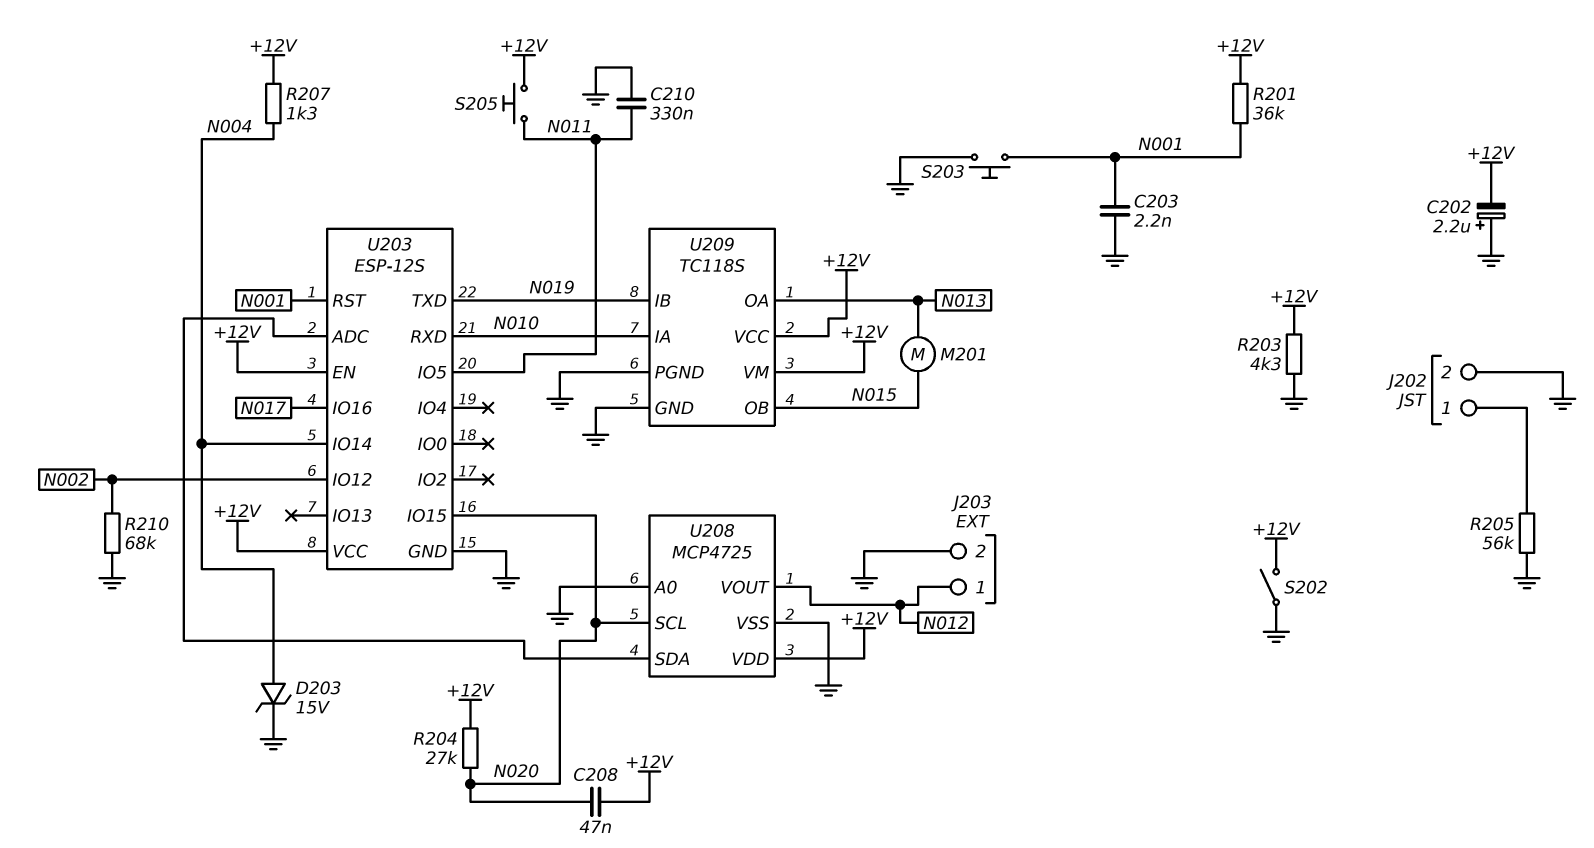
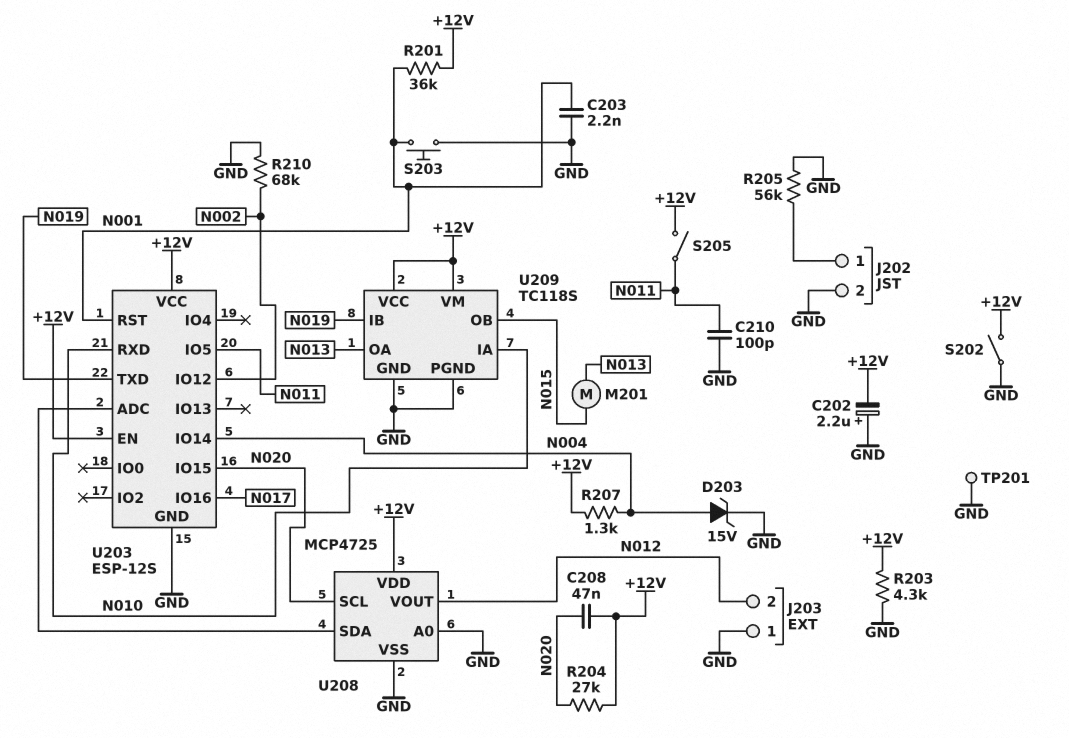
C210: 330nF (GND, N011) -> 100pF (GND, N011)
J203 pin 1: N012 -> GND
J203 pin 2: GND -> N012
S205: button (+12V, N011) -> switch (+12V, N011)
TP201: none -> test point (GND)

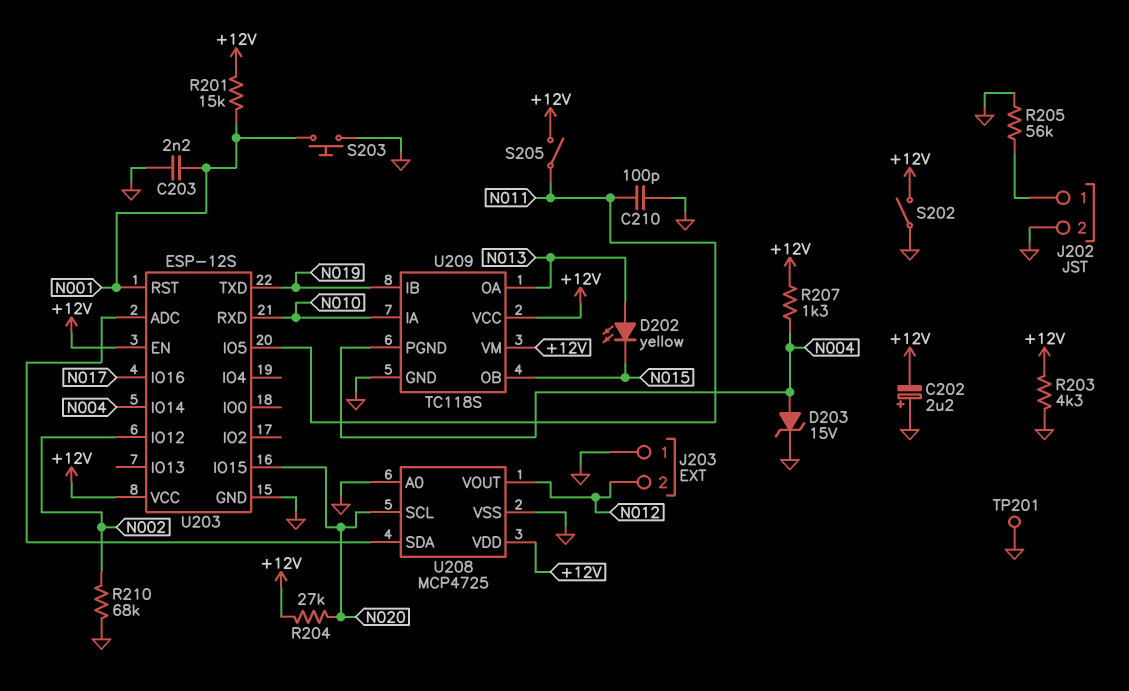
C208: 47nF (+12V, N020) -> none
D202: none -> LED yellow (A N013, K N015)
M201: motor (N013, N015) -> none
R201: 36k (+12V, N001) -> 15k (+12V, N001)
U209 pin PGND: GND -> N004

